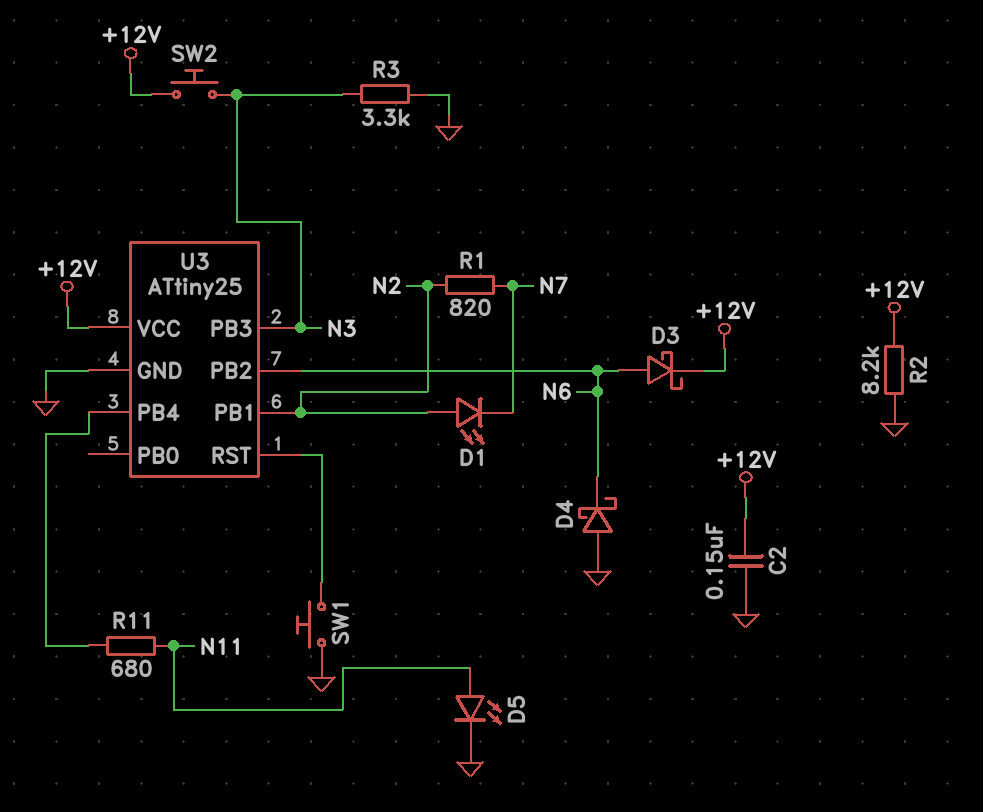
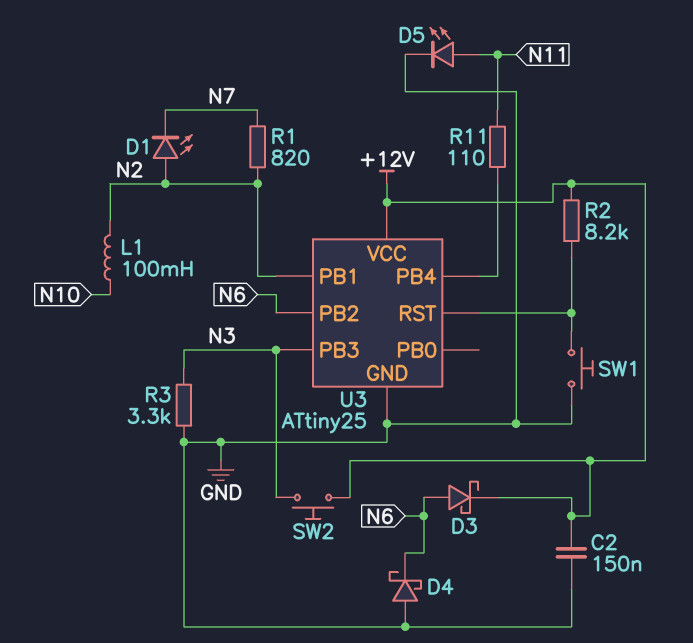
L1: none -> 100mH (N2, N10)
R2: 8.2k (+12V, GND) -> 8.2k (+12V, U3/RST)
R11: 680 (N11, U3/PB4) -> 110 (N11, U3/PB4)

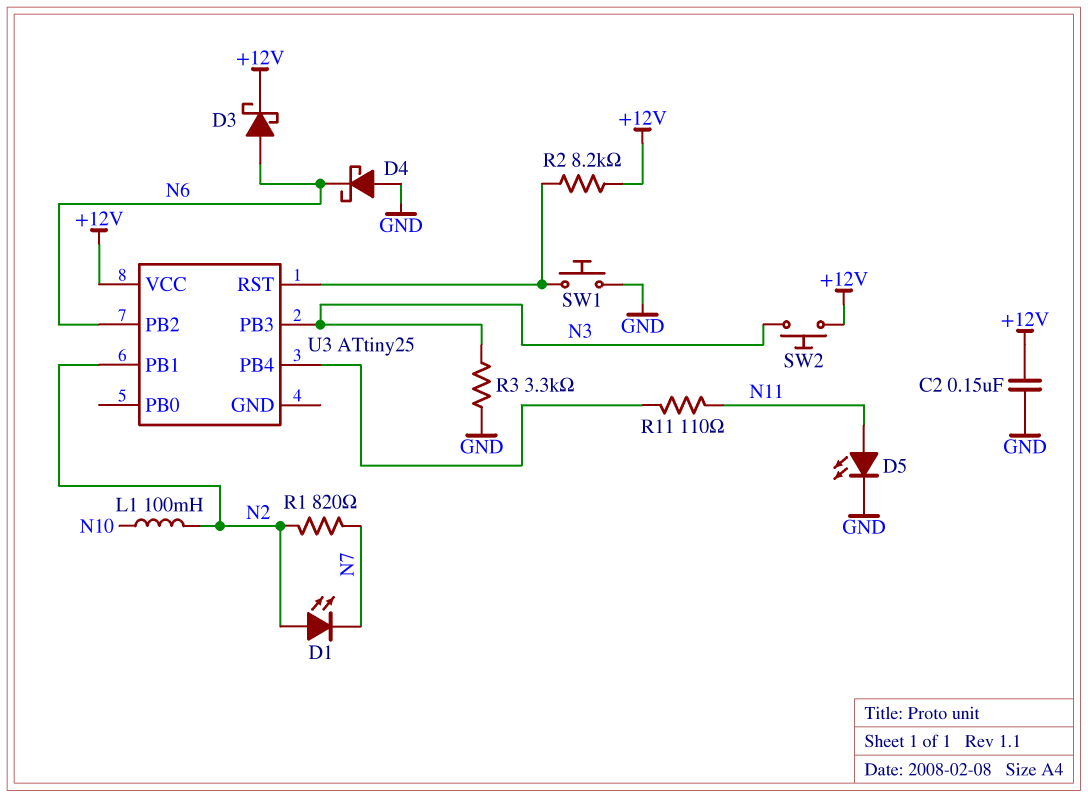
U3 pin GND: GND -> none

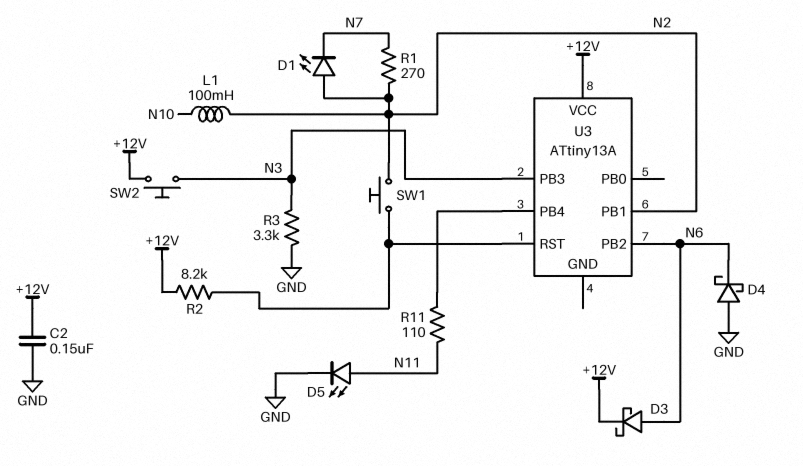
R1: 820 (N2, N7) -> 270 (N2, N7)
SW1: button (GND, U3/RST) -> button (N2, U3/RST)
U3: ATtiny25 -> ATtiny13A

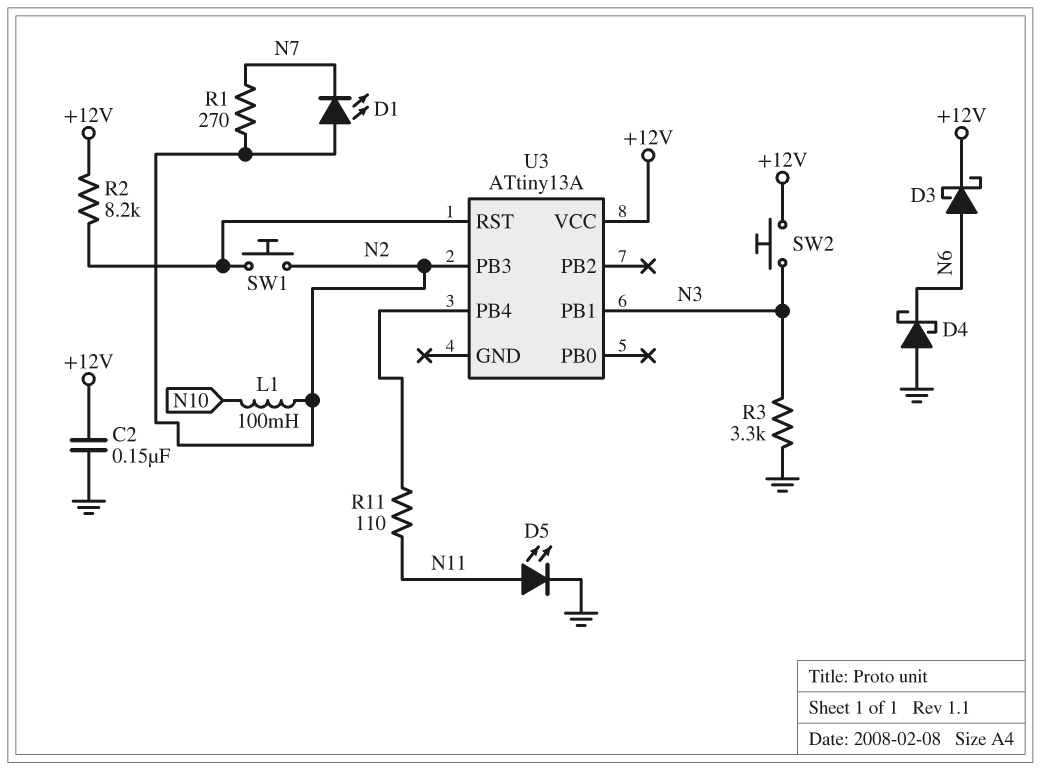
U3 pin PB1: N2 -> N3
U3 pin PB2: N6 -> none
U3 pin PB3: N3 -> N2

